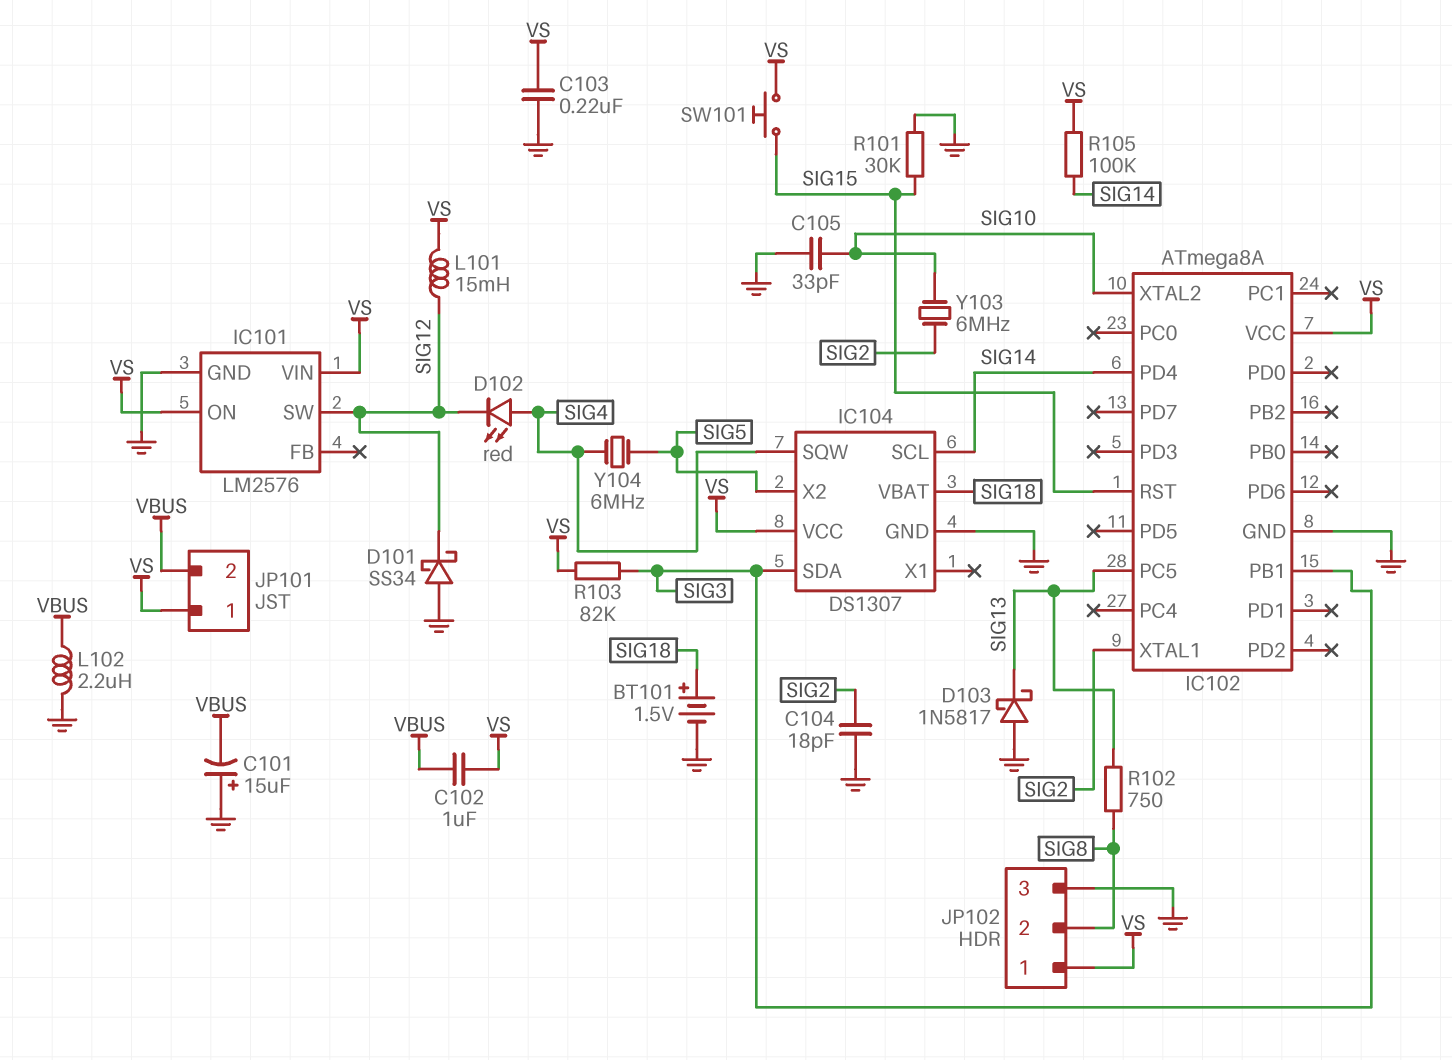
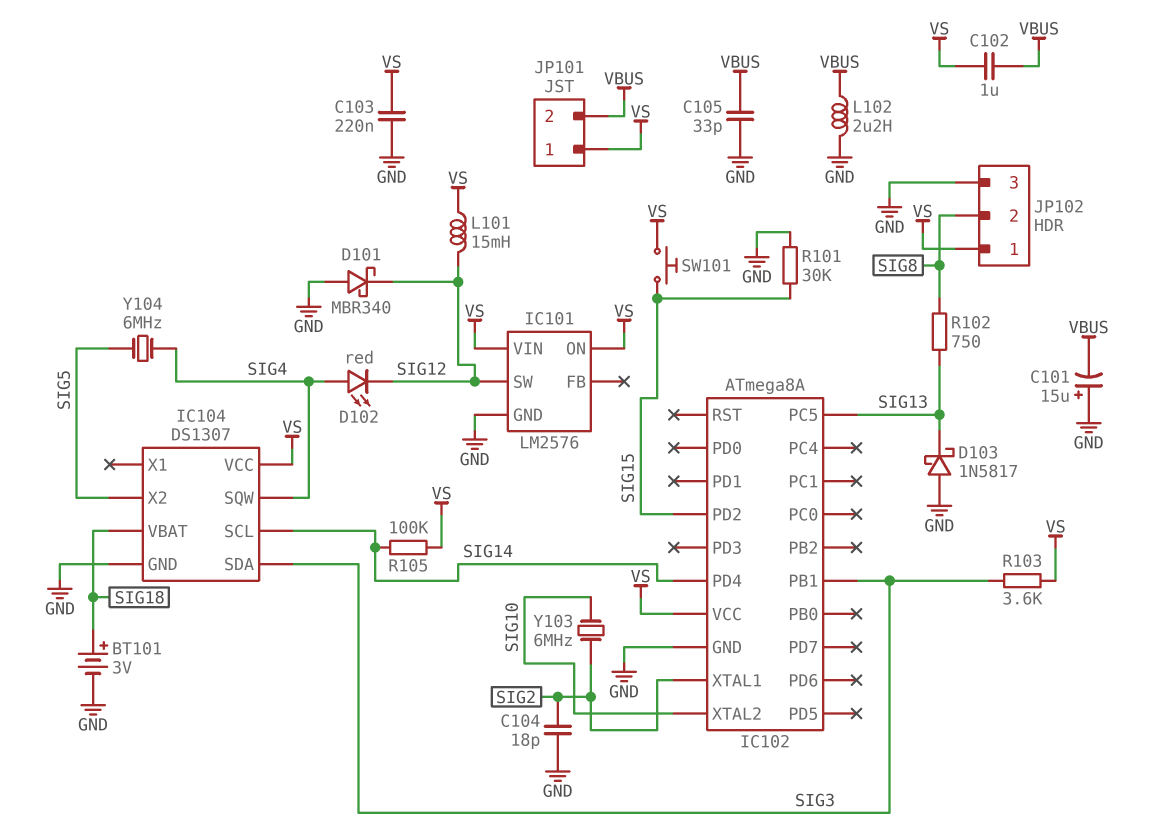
BT101: 1.5V (plus SIG18, minus GND) -> 3V (plus SIG18, minus GND)
C105: 33pF (GND, SIG10) -> 33pF (GND, VBUS)
D101: schottky SS34 (A GND, K SIG12) -> schottky MBR340 (A GND, K SIG12)
IC102 pin PD2: none -> SIG15
IC102 pin RST: SIG15 -> none
R103: 82k (SIG3, VS) -> 3.6k (SIG3, VS)

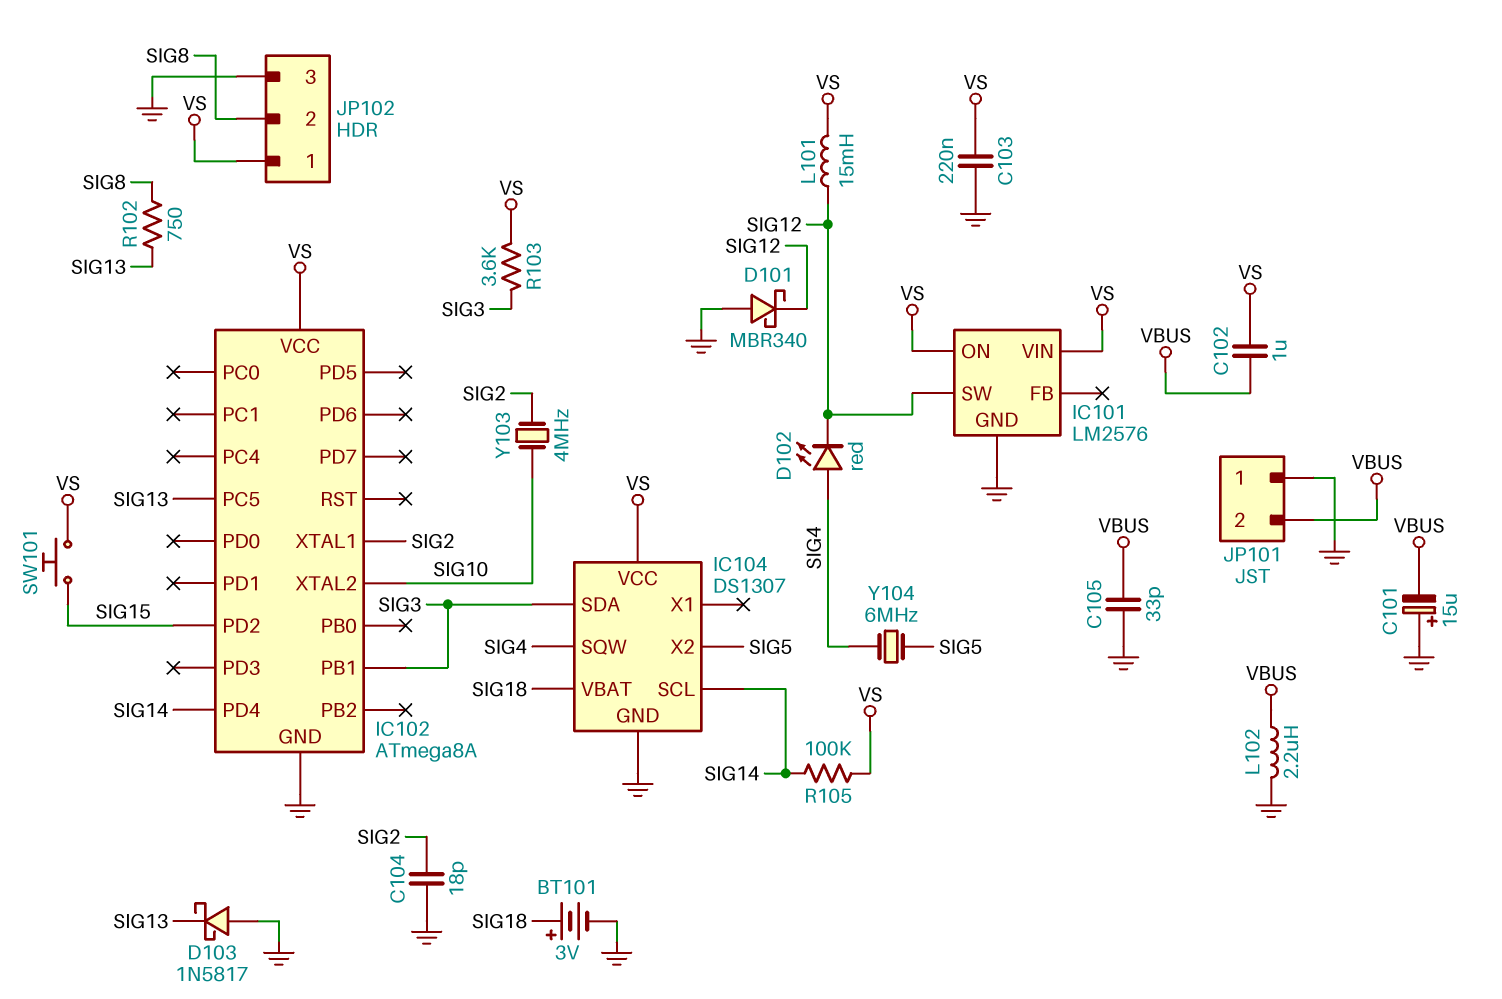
JP101 pin 1: VS -> GND
R101: 30k (GND, SIG15) -> none
Y103: 6MHz (SIG2, SIG10) -> 4MHz (SIG2, SIG10)

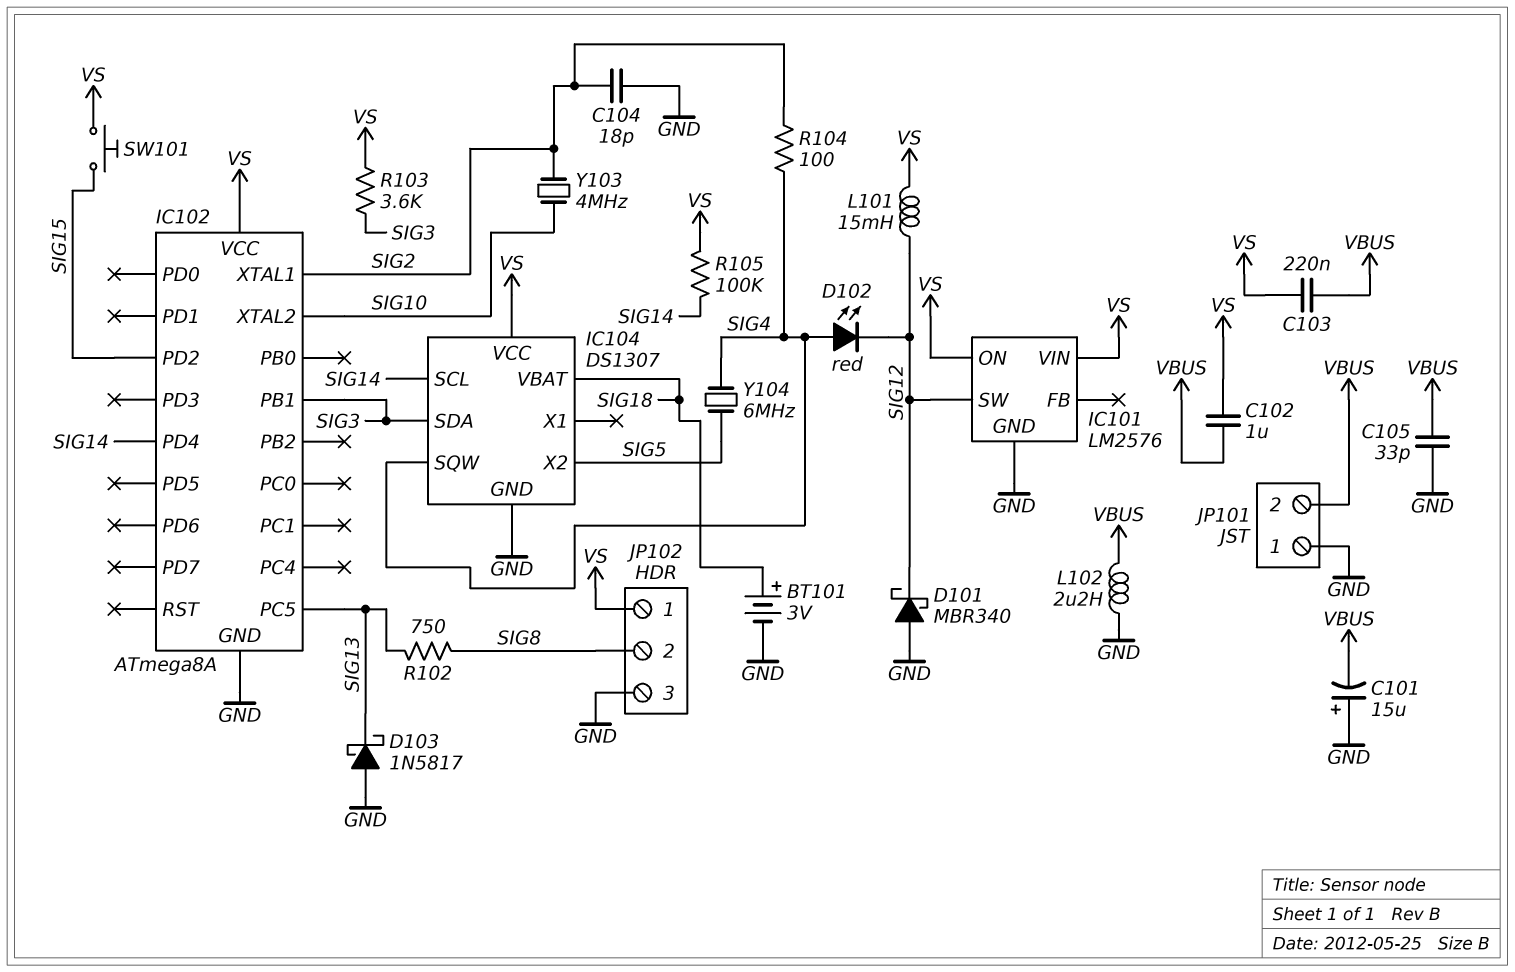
C103: 220nF (GND, VS) -> 220nF (VBUS, VS)
R104: none -> 100 (SIG2, SIG4)

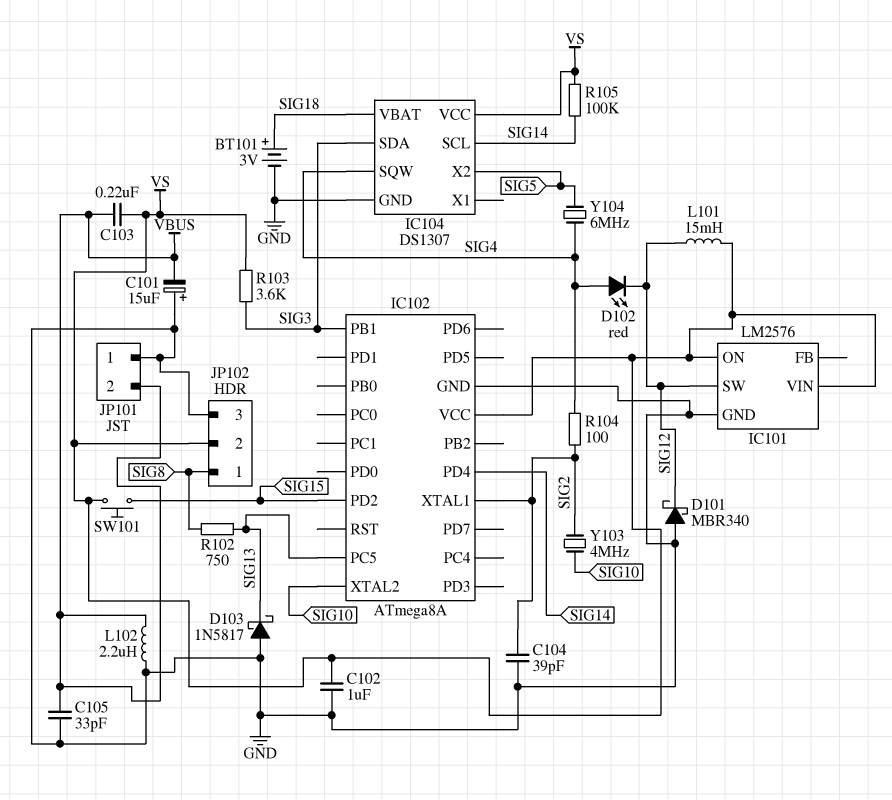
C102: 1uF (VBUS, VS) -> 1uF (GND, VS)
C104: 18pF (GND, SIG2) -> 39pF (GND, SIG2)
JP102 pin 1: VS -> SIG8
JP102 pin 2: SIG8 -> VS

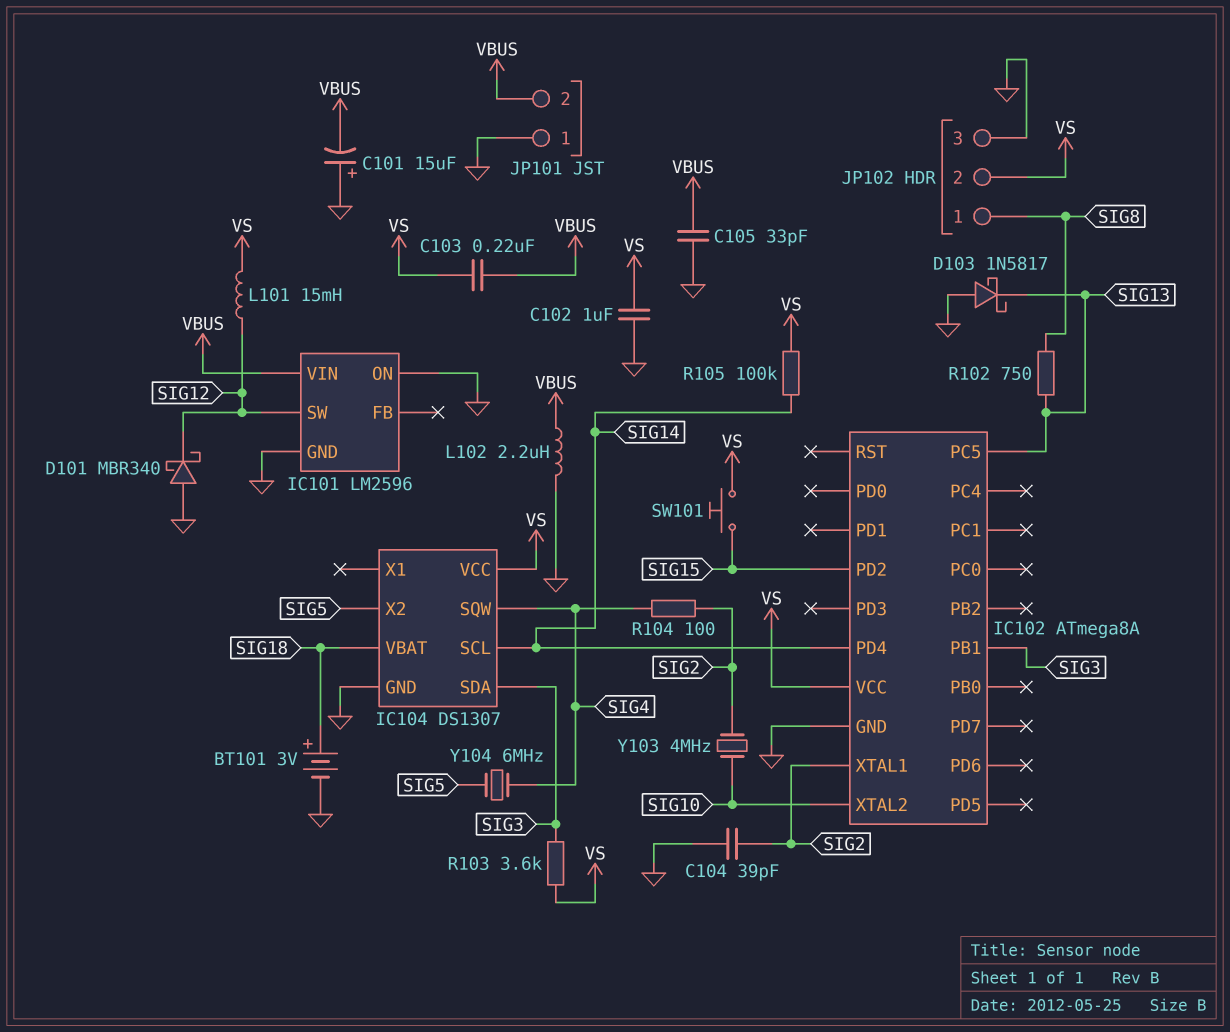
D102: LED red (A SIG4, K SIG12) -> none
IC101: LM2576 -> LM2596
IC101 pin ON: VS -> GND
IC101 pin VIN: VS -> VBUS

